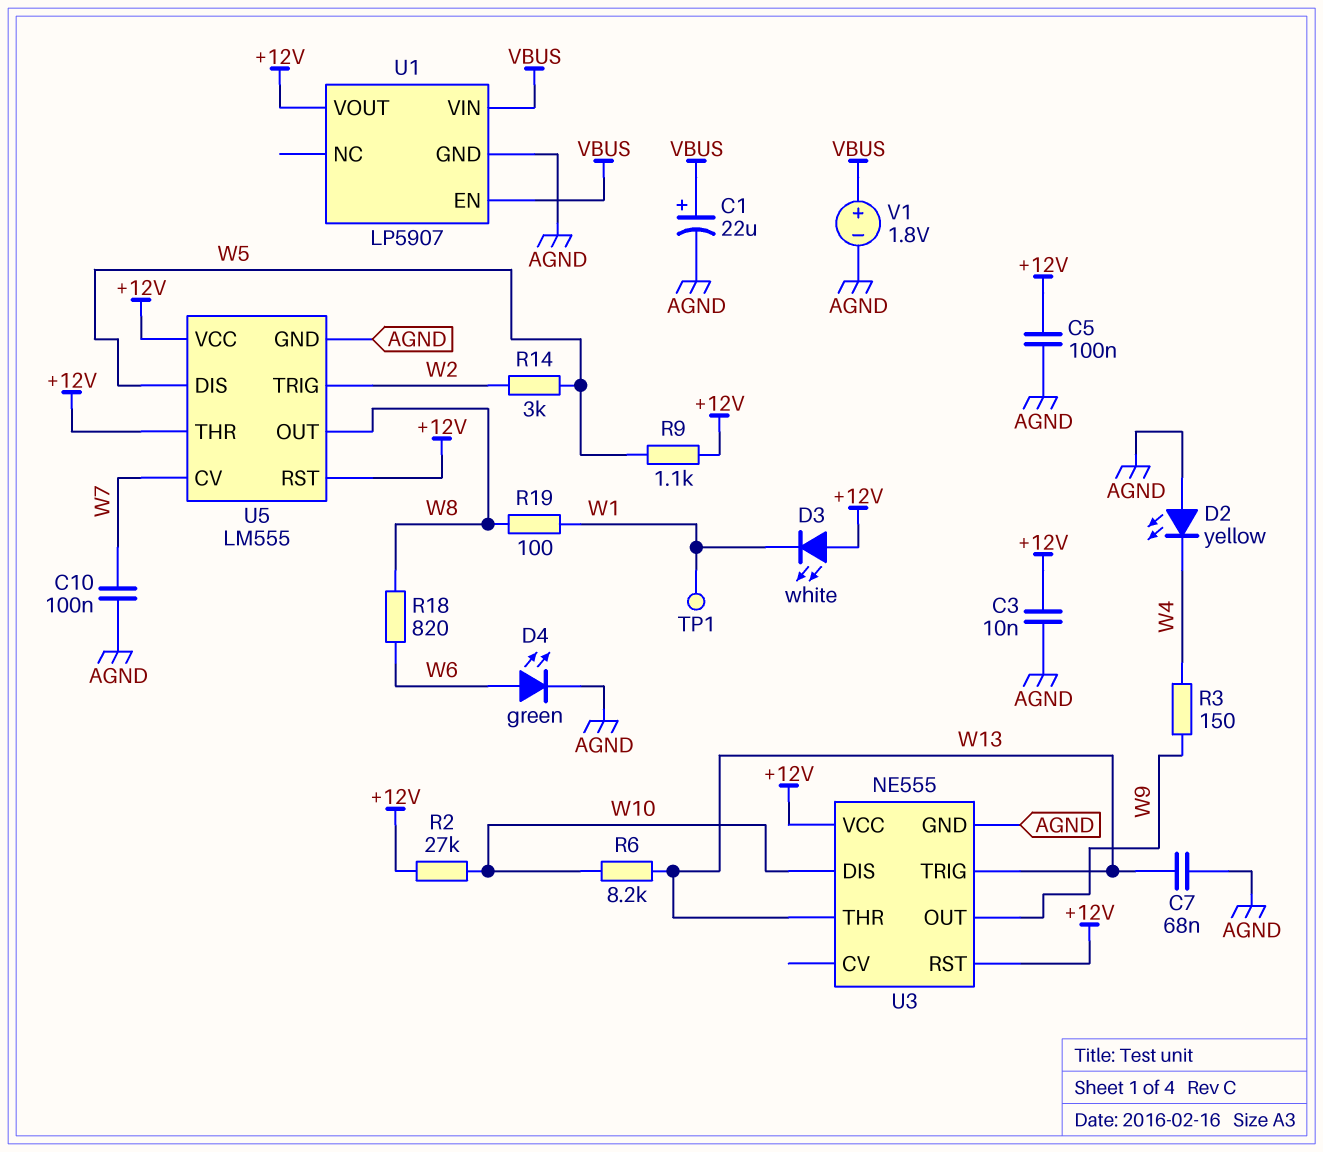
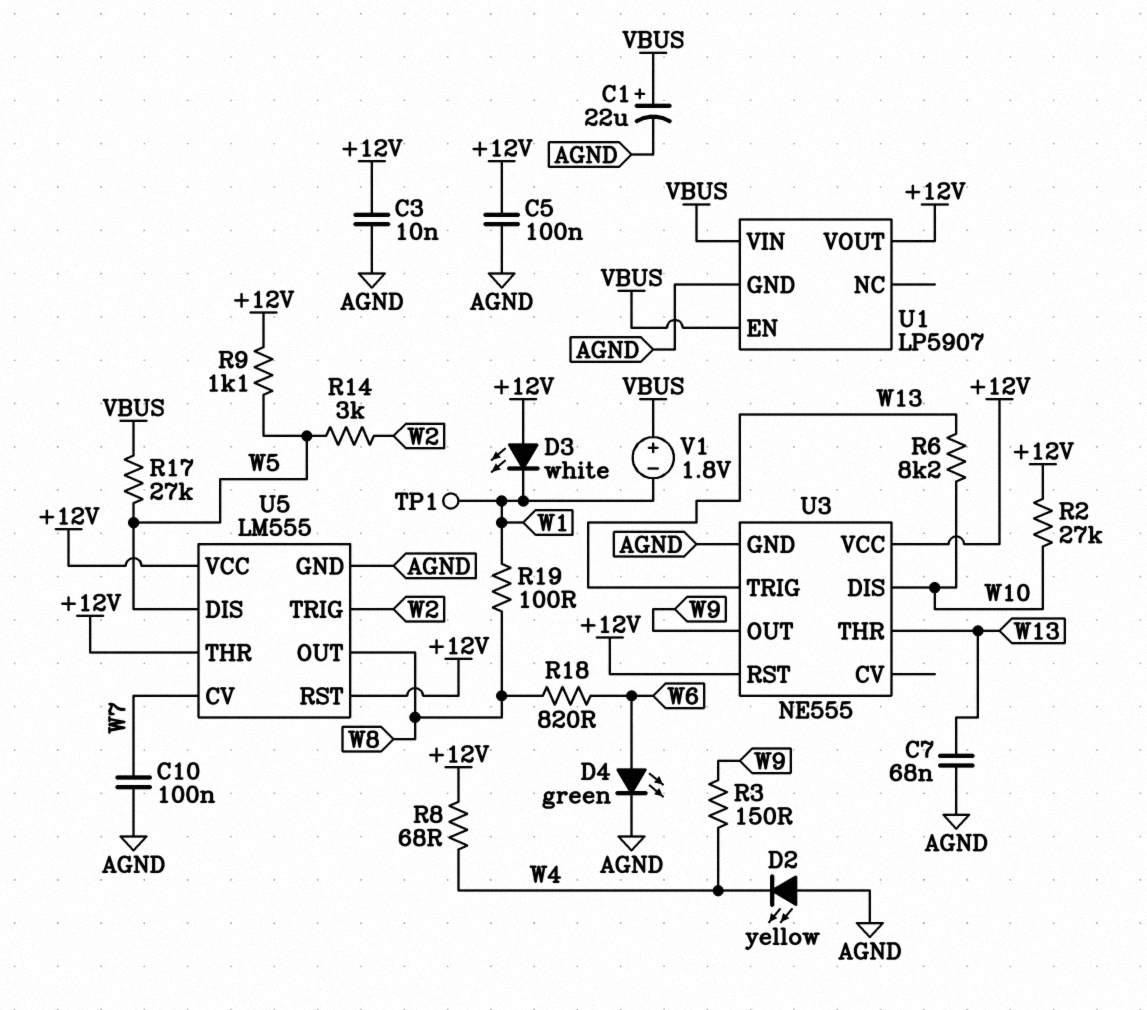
R8: none -> 68 (+12V, W4)
R17: none -> 27k (VBUS, W5)
V1: 1.8V (plus VBUS, minus AGND) -> 1.8V (plus VBUS, minus W1)

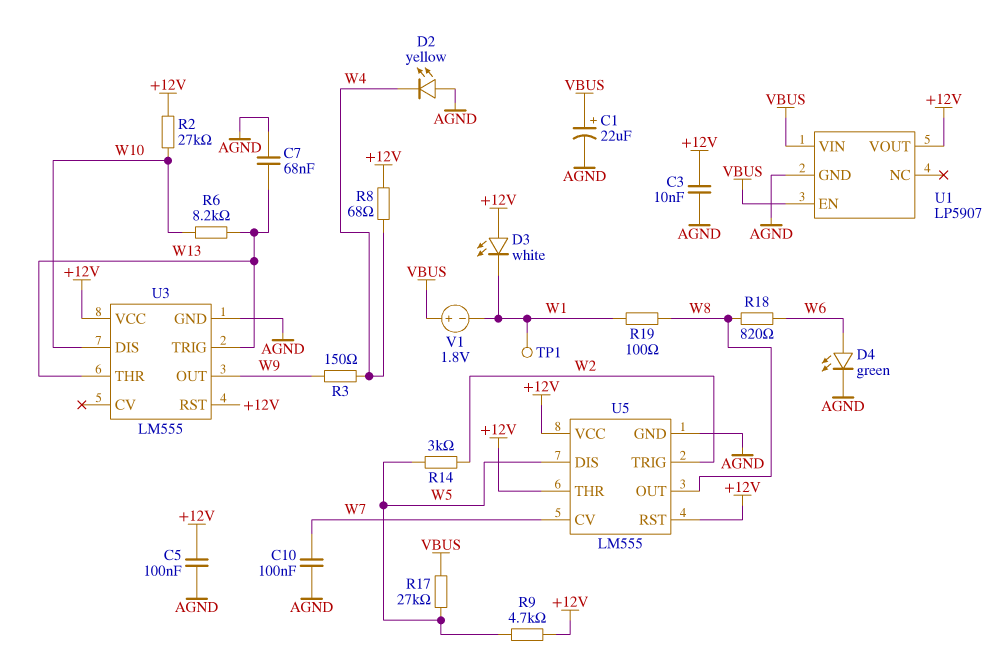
R9: 1.1k (+12V, W5) -> 4.7k (+12V, W5)
U3: NE555 -> LM555

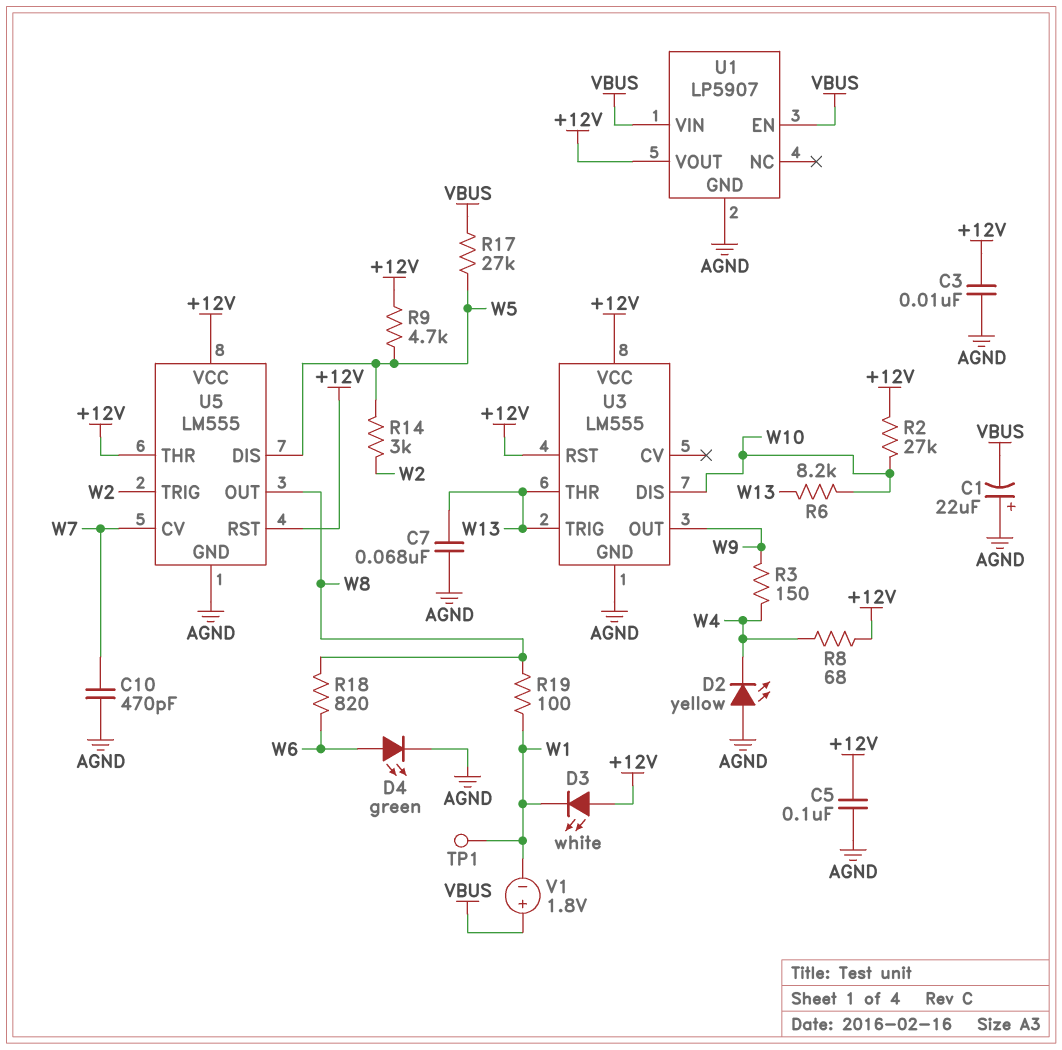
C1: 22uF (plus VBUS, minus AGND) -> 22uF (plus AGND, minus VBUS)
C10: 100nF (AGND, W7) -> 470pF (AGND, W7)

